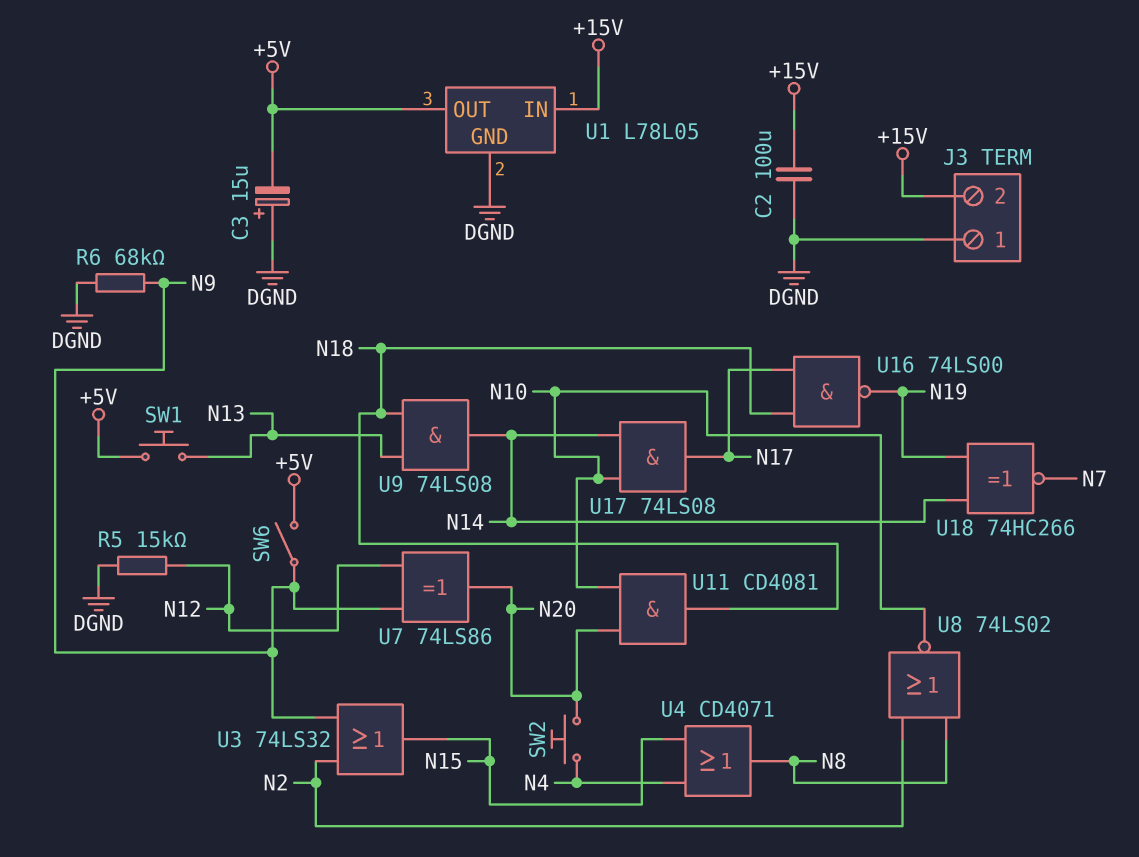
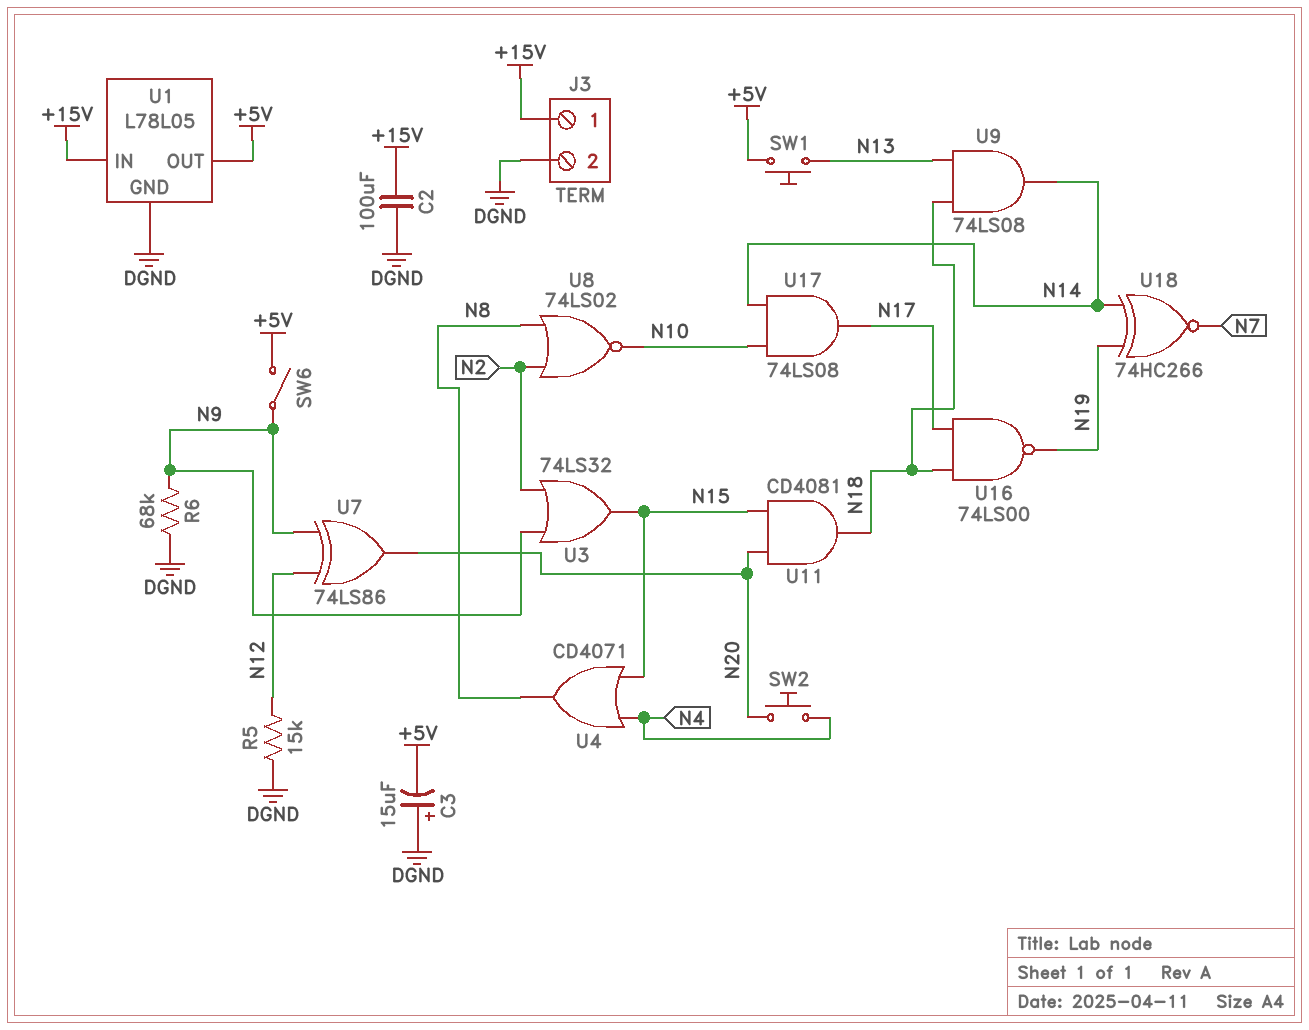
J3 pin 1: DGND -> +15V
J3 pin 2: +15V -> DGND
U11: AND CD4081 (in N10, in N20, out N18) -> AND CD4081 (in N15, in N20, out N18)

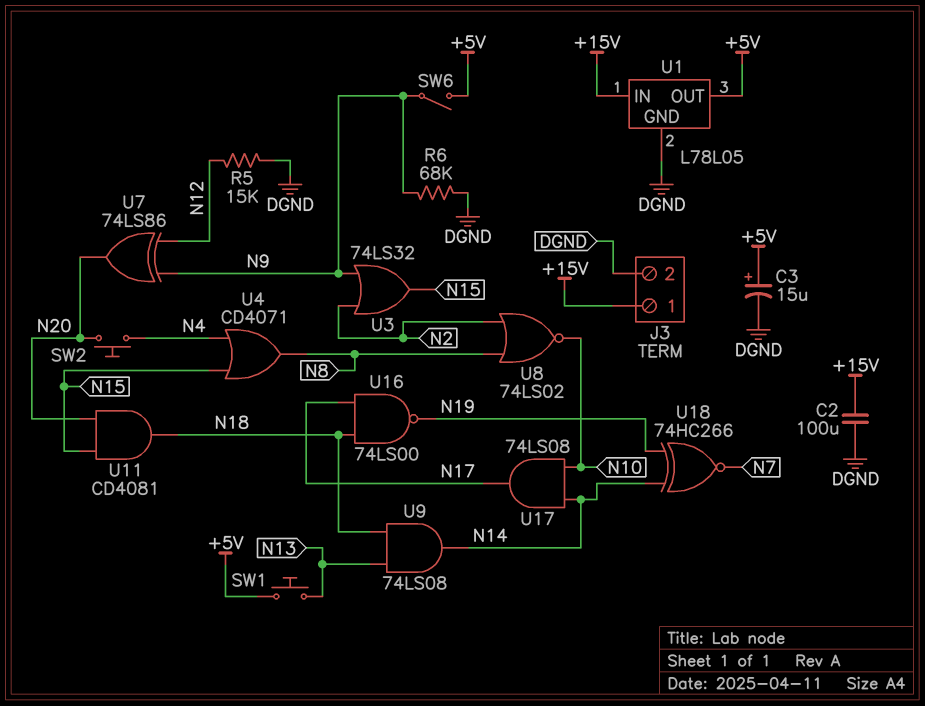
C3: 15uF (plus DGND, minus +5V) -> 15uF (plus +5V, minus DGND)

